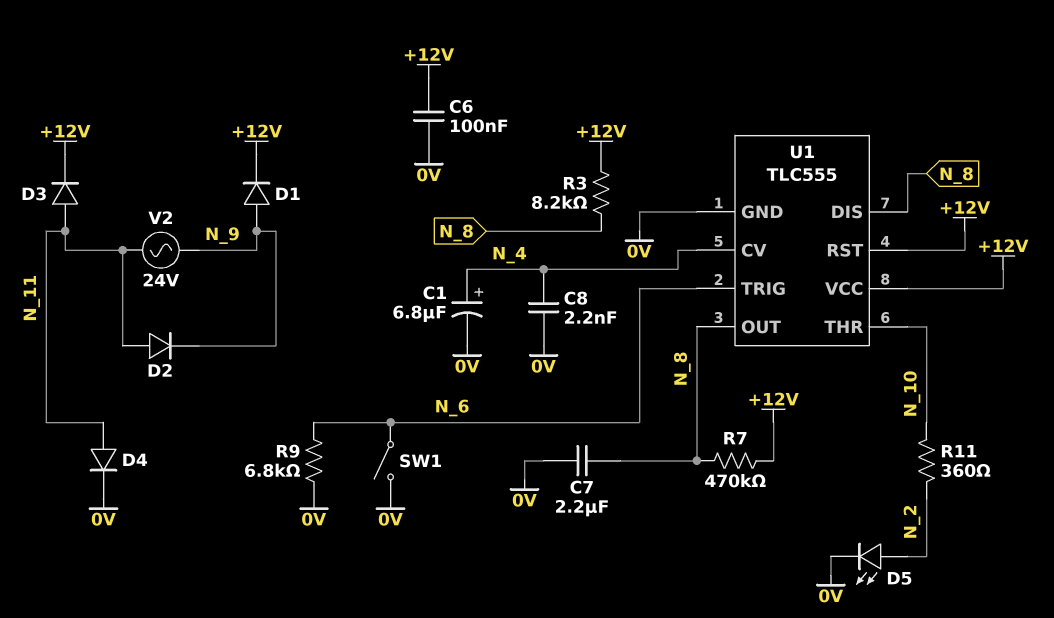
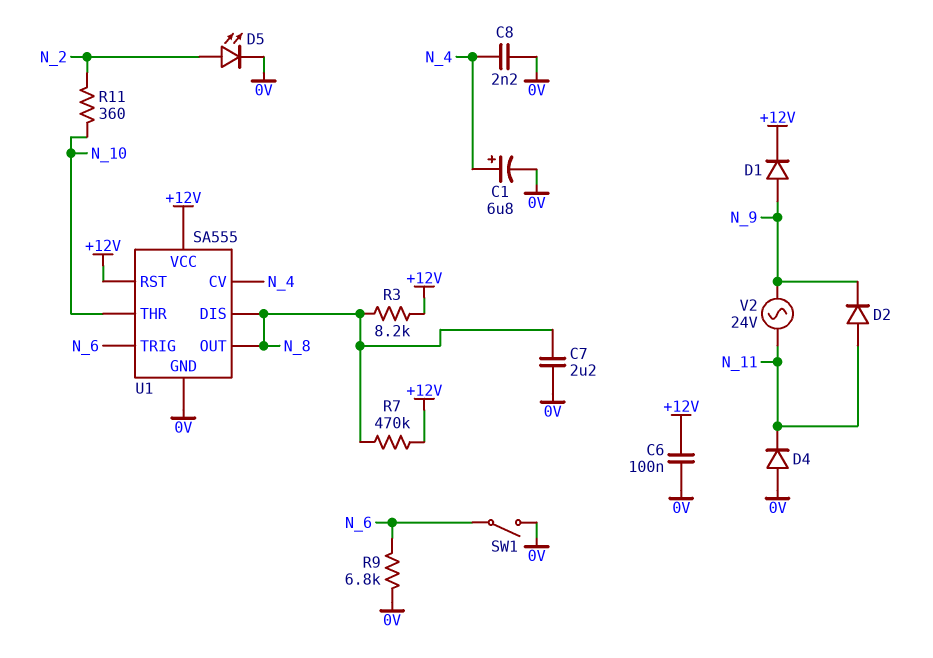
D3: diode (A N_11, K +12V) -> none
D4: diode (A N_11, K 0V) -> diode (A 0V, K N_11)
U1: TLC555 -> SA555

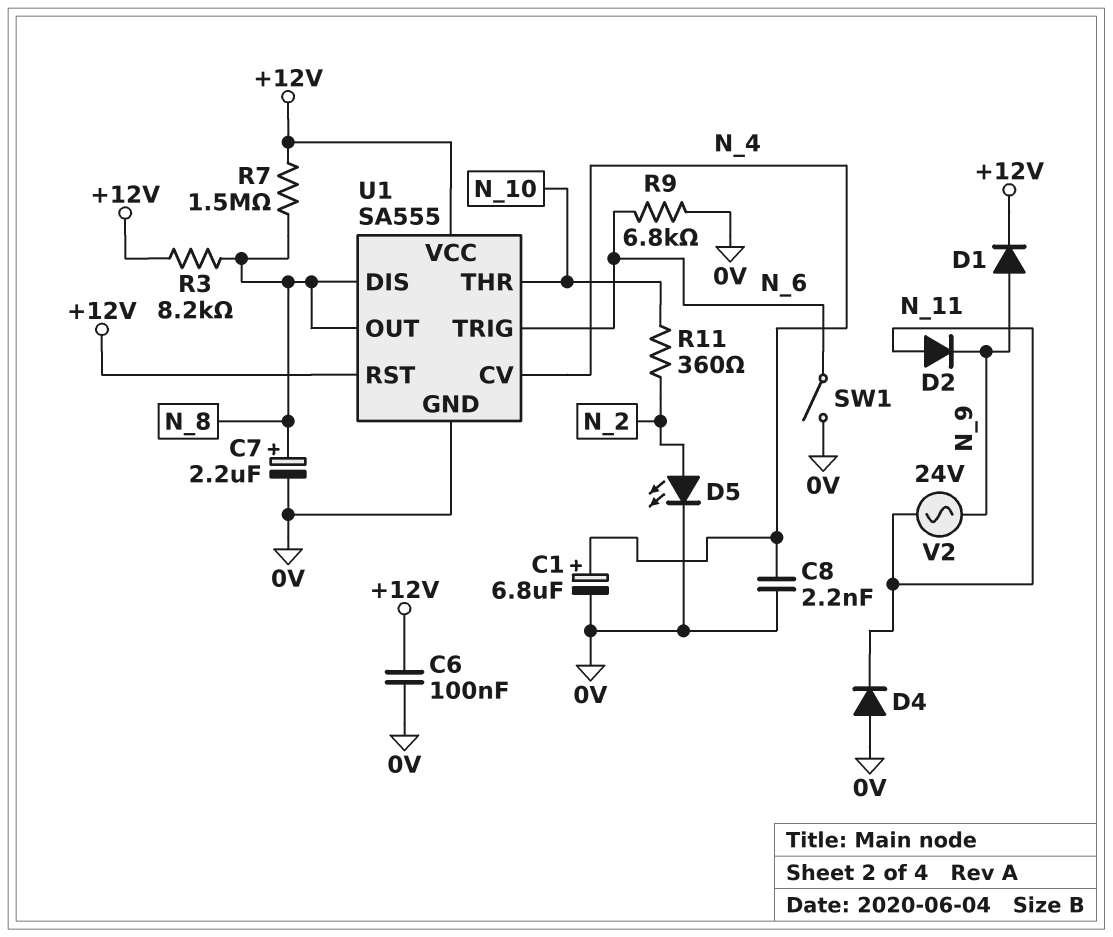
C7: 2.2uF (0V, N_8) -> 2.2uF (plus N_8, minus 0V)
R7: 470k (+12V, N_8) -> 1.5M (+12V, N_8)

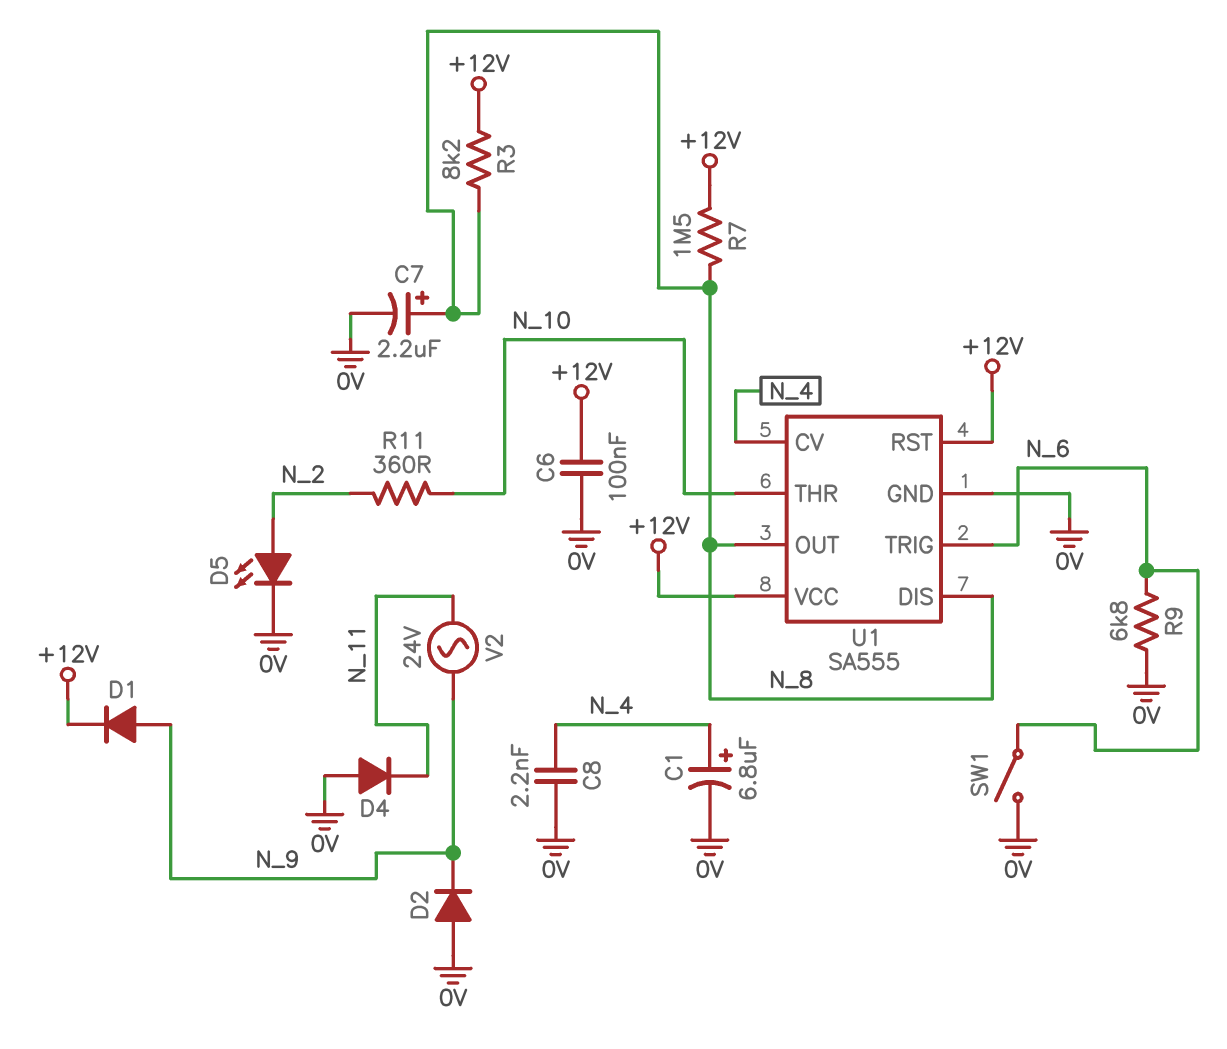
D2: diode (A N_11, K N_9) -> diode (A 0V, K N_9)

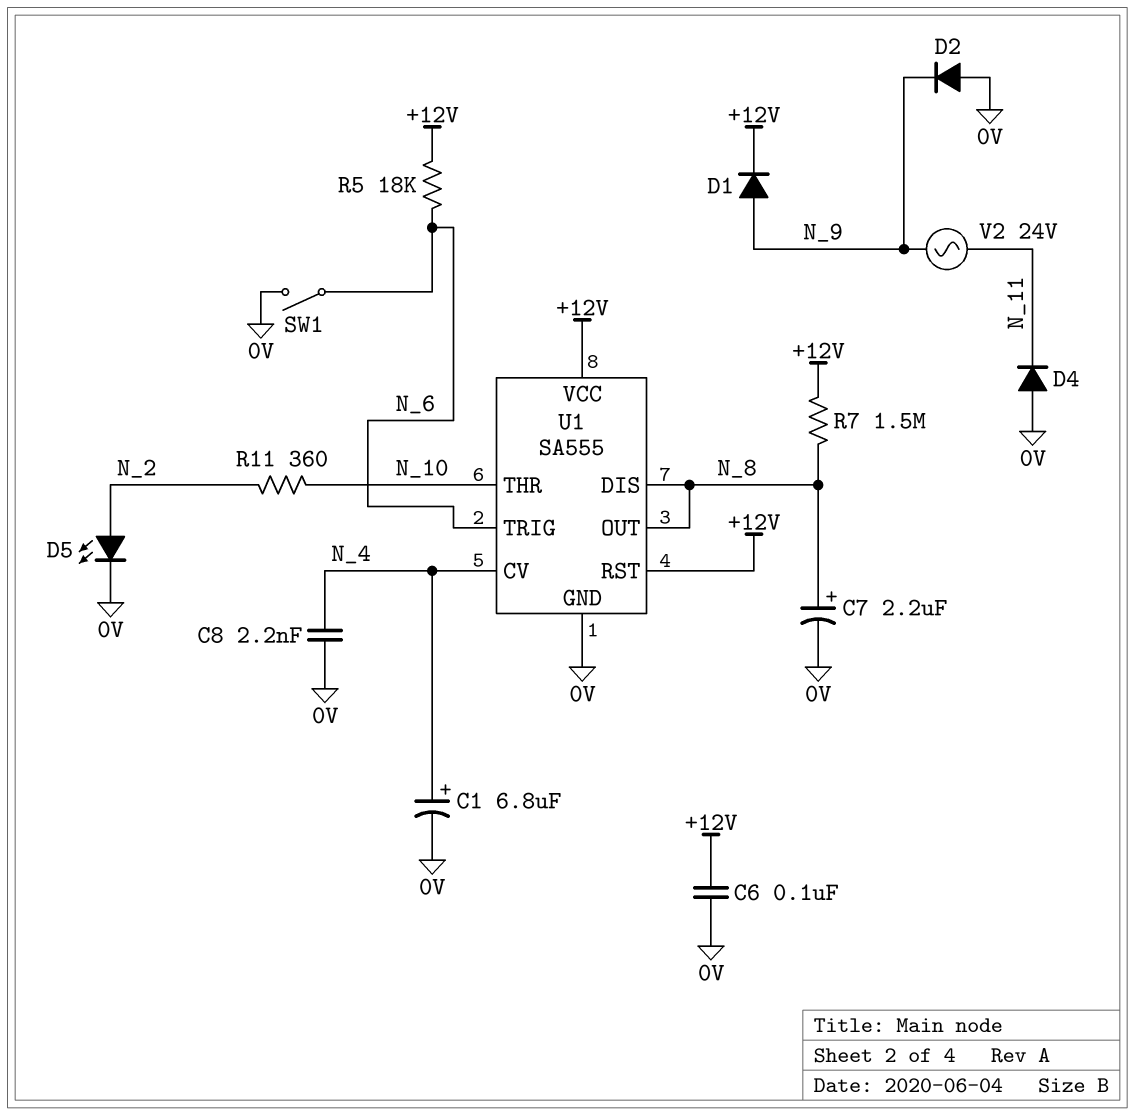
R3: 8.2k (+12V, N_8) -> none
R5: none -> 18k (+12V, N_6)
R9: 6.8k (0V, N_6) -> none

